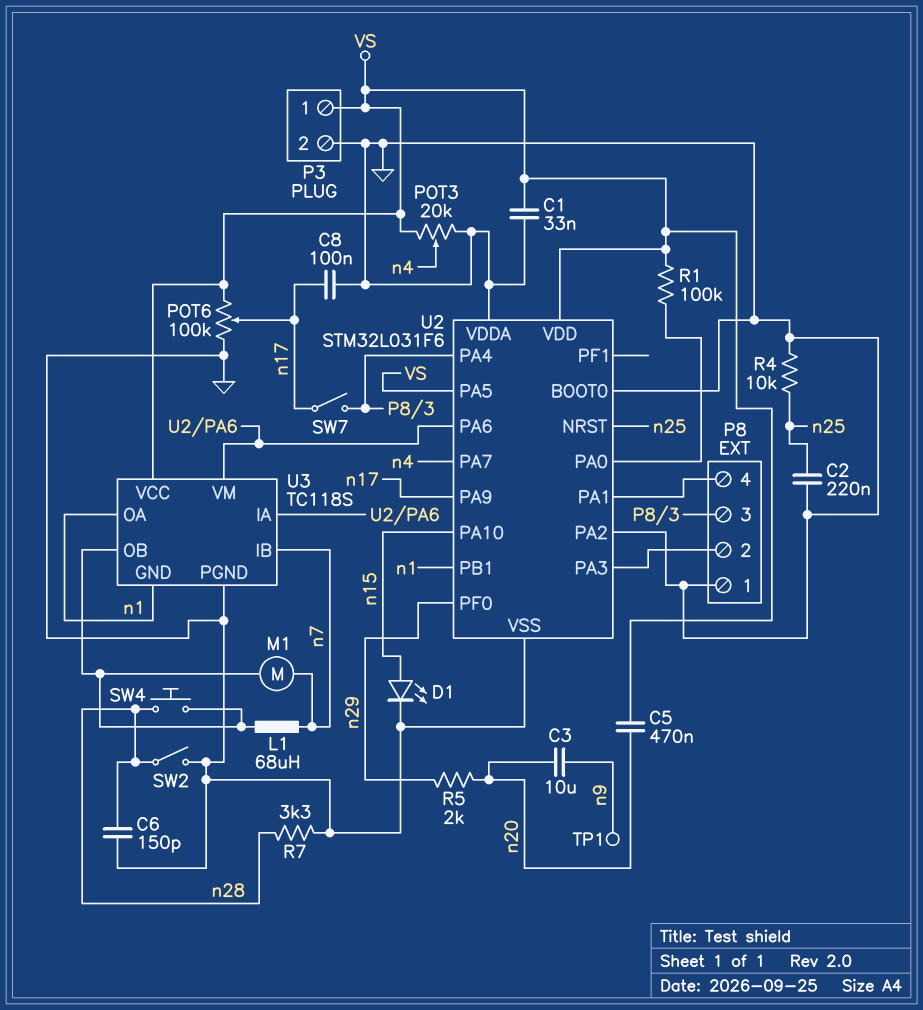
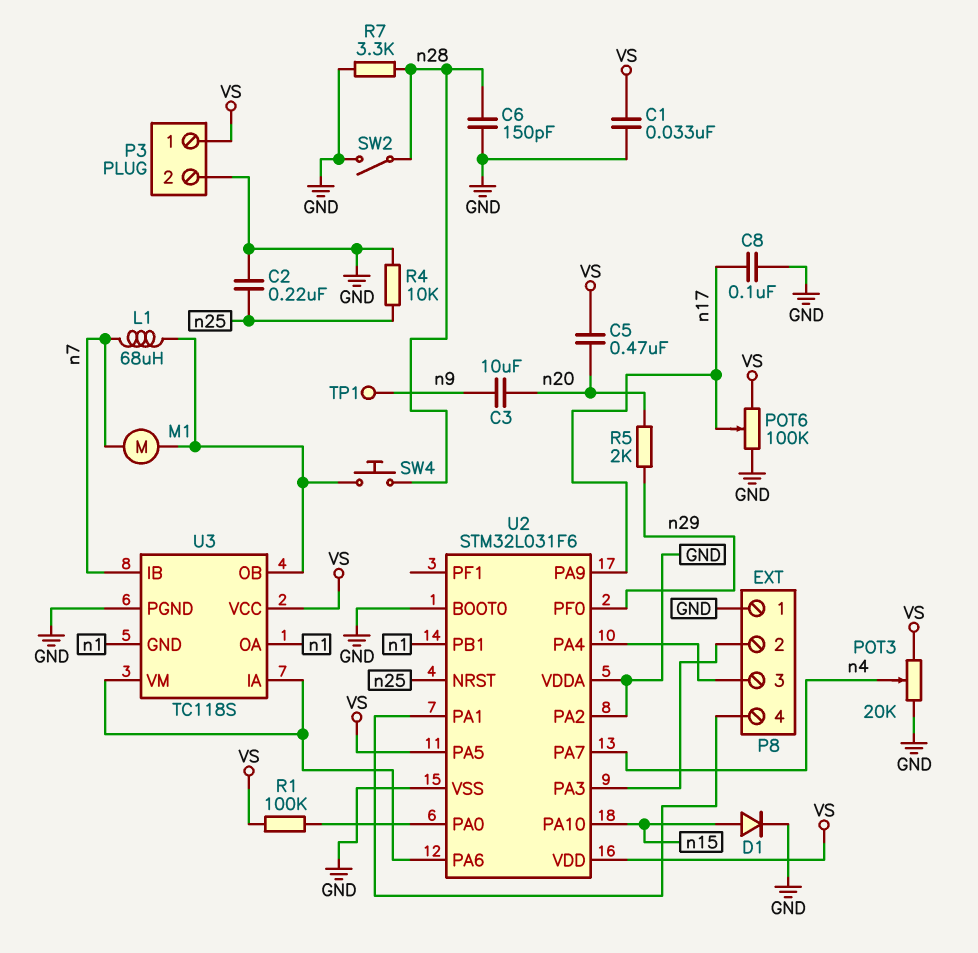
D1: LED (A n15, K GND) -> diode (A n15, K GND)
SW7: switch (P8/3, n17) -> none

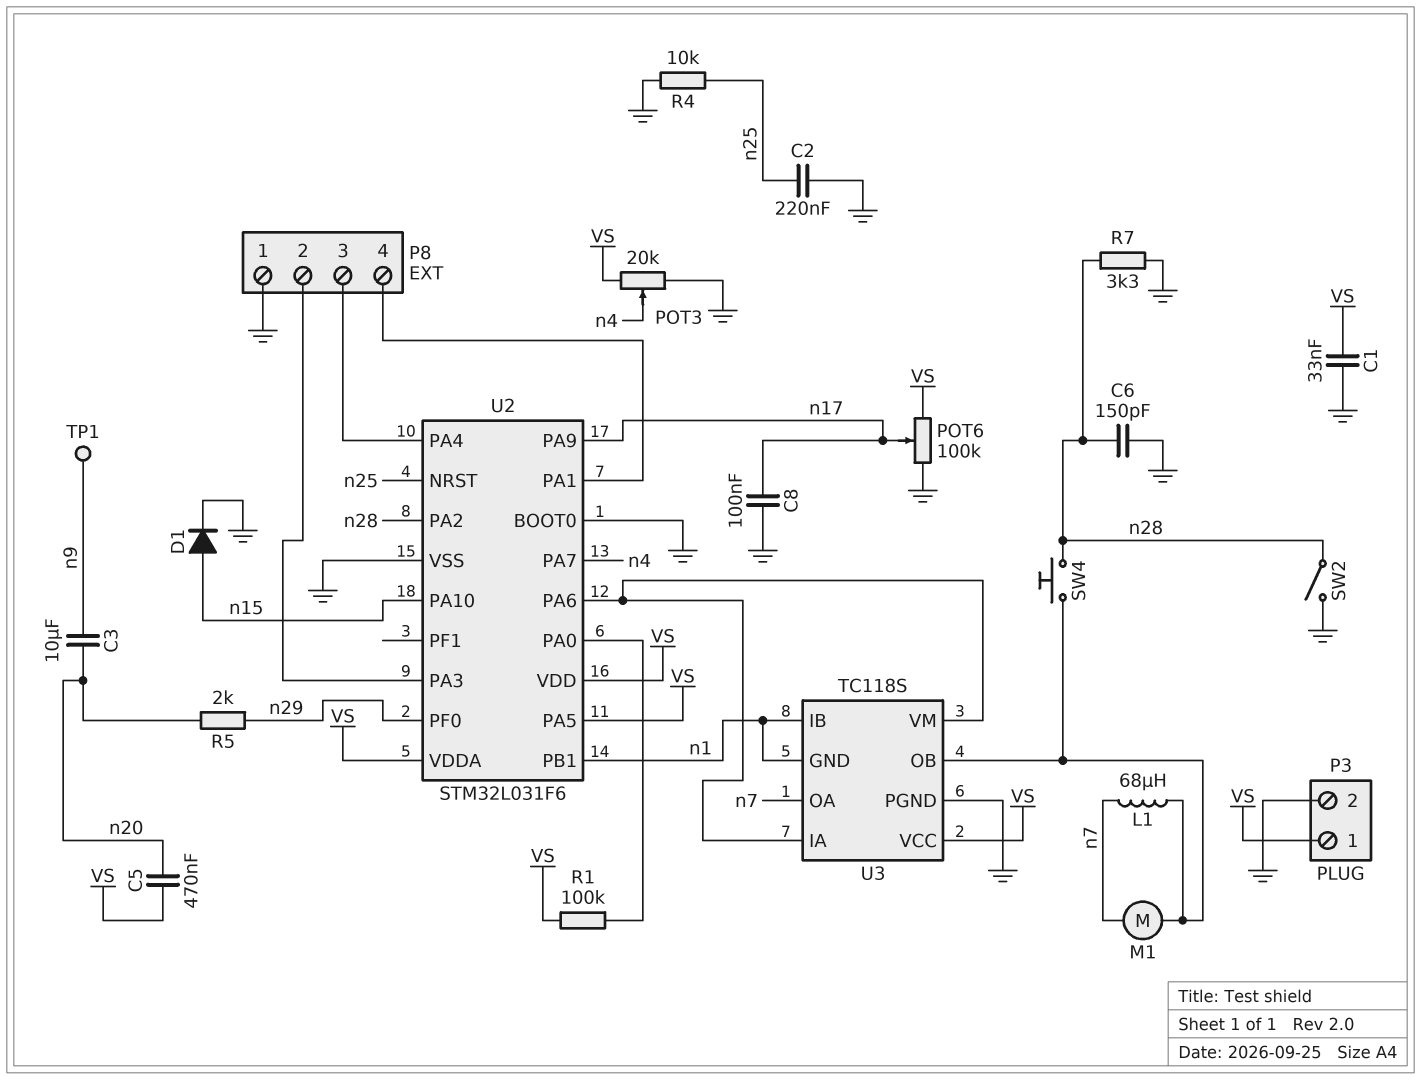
U2 pin PA2: GND -> n28
U2 pin VDDA: GND -> VS
U3 pin IB: n7 -> n1
U3 pin OA: n1 -> n7

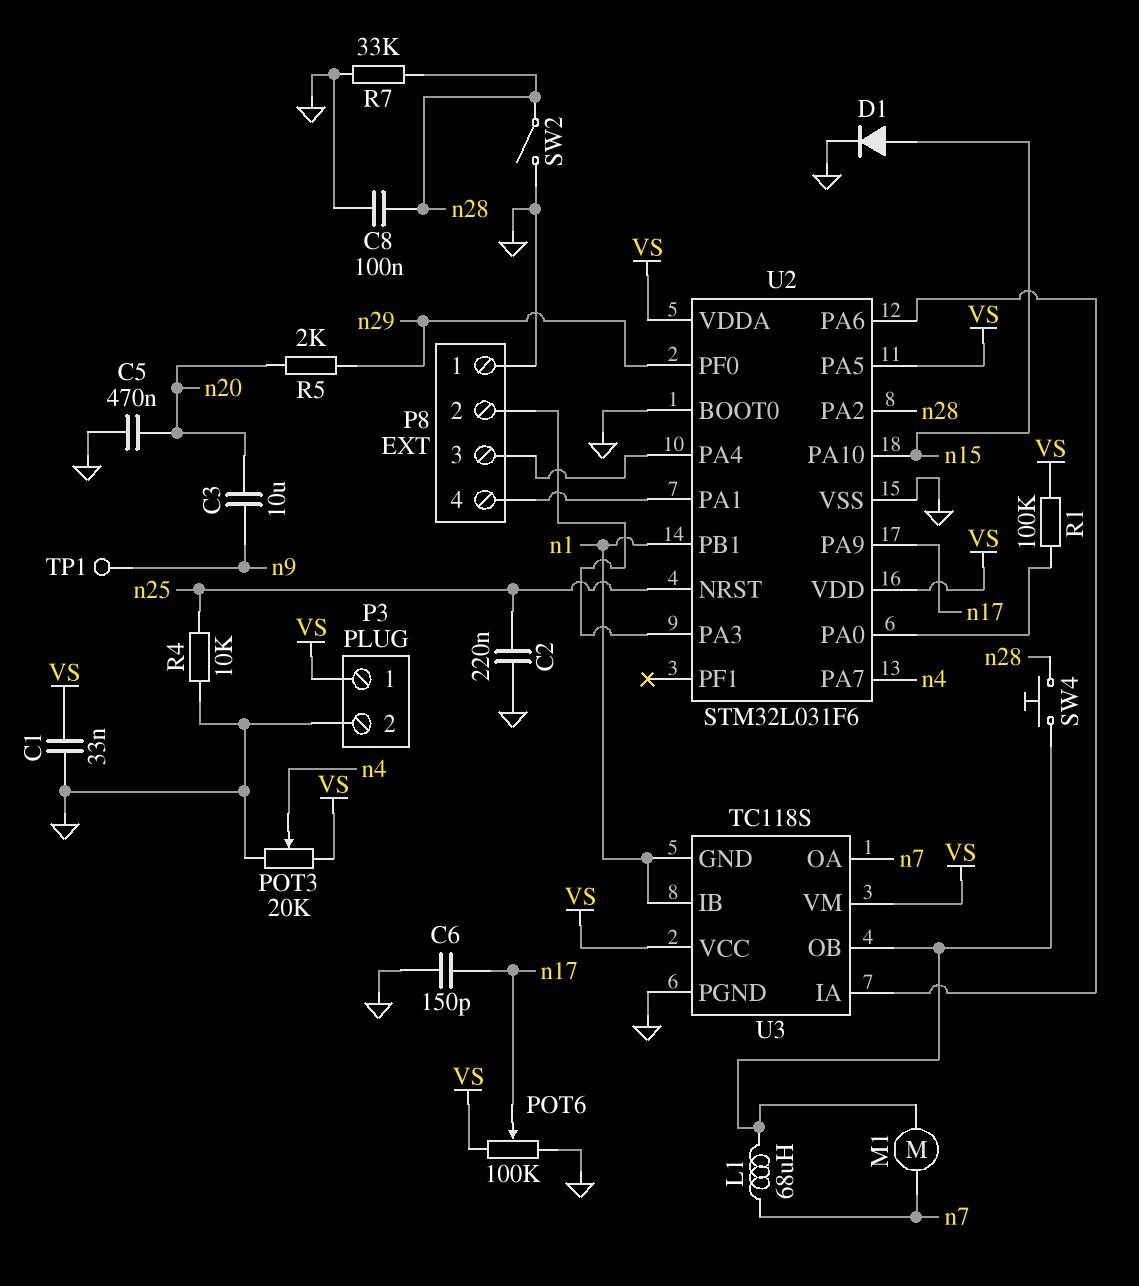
C5: 470nF (VS, n20) -> 470nF (GND, n20)
C6: 150pF (GND, n28) -> 150pF (GND, n17)
C8: 100nF (GND, n17) -> 100nF (GND, n28)
R7: 3.3k (GND, n28) -> 33k (GND, n28)
U3 pin VM: U2/PA6 -> VS

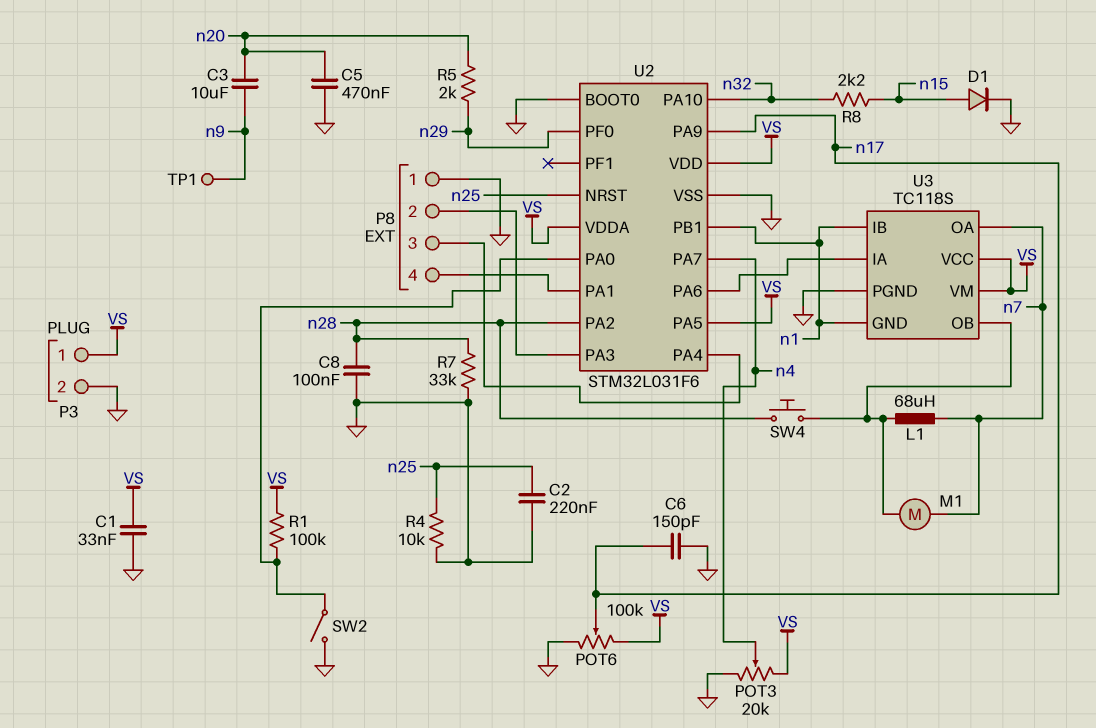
R8: none -> 2.2k (n15, n32)
SW2: switch (GND, n28) -> switch (GND, U2/PA0)
U2 pin PA10: n15 -> n32

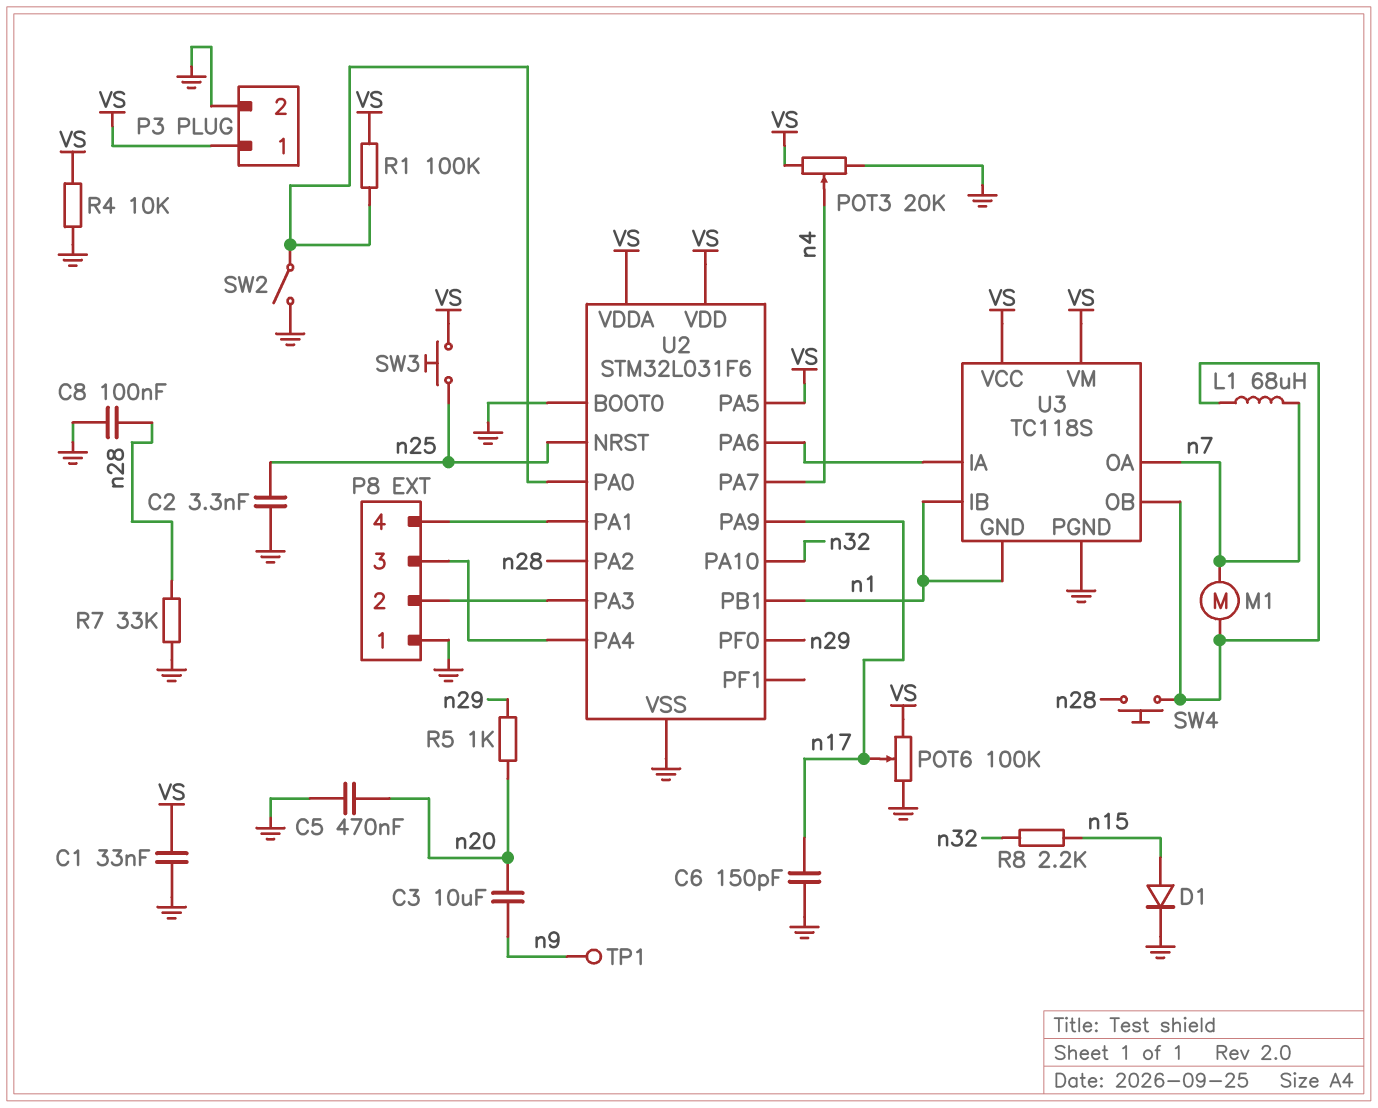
C2: 220nF (GND, n25) -> 3.3nF (GND, n25)
R4: 10k (GND, n25) -> 10k (GND, VS)
R5: 2k (n20, n29) -> 1k (n20, n29)
SW3: none -> button (VS, n25)

